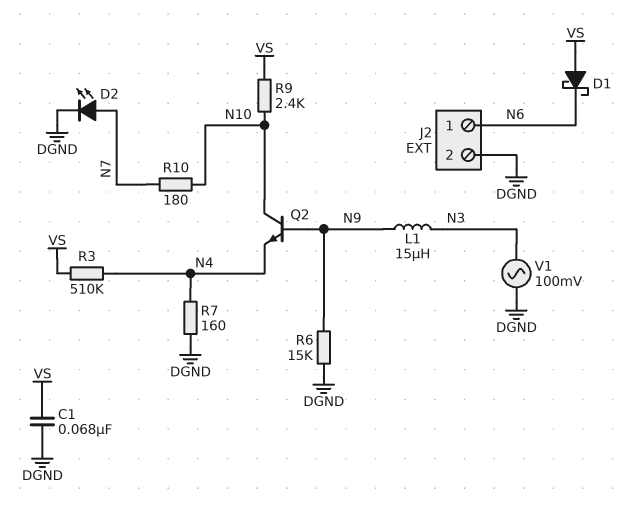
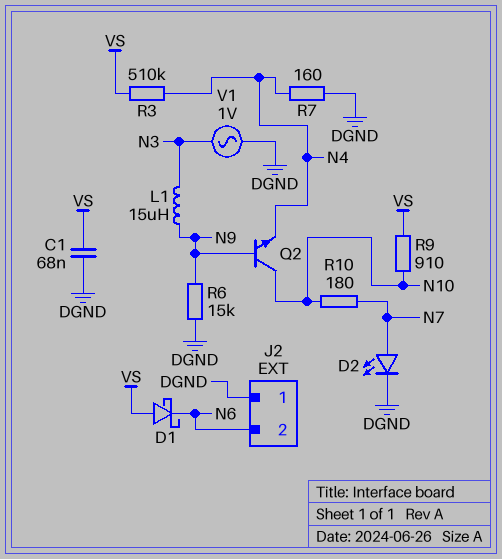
J2 pin 1: N6 -> DGND
J2 pin 2: DGND -> N6
R9: 2.4k (N10, VS) -> 910 (N10, VS)
V1: AC 100mV (DGND, N3) -> AC 1V (DGND, N3)

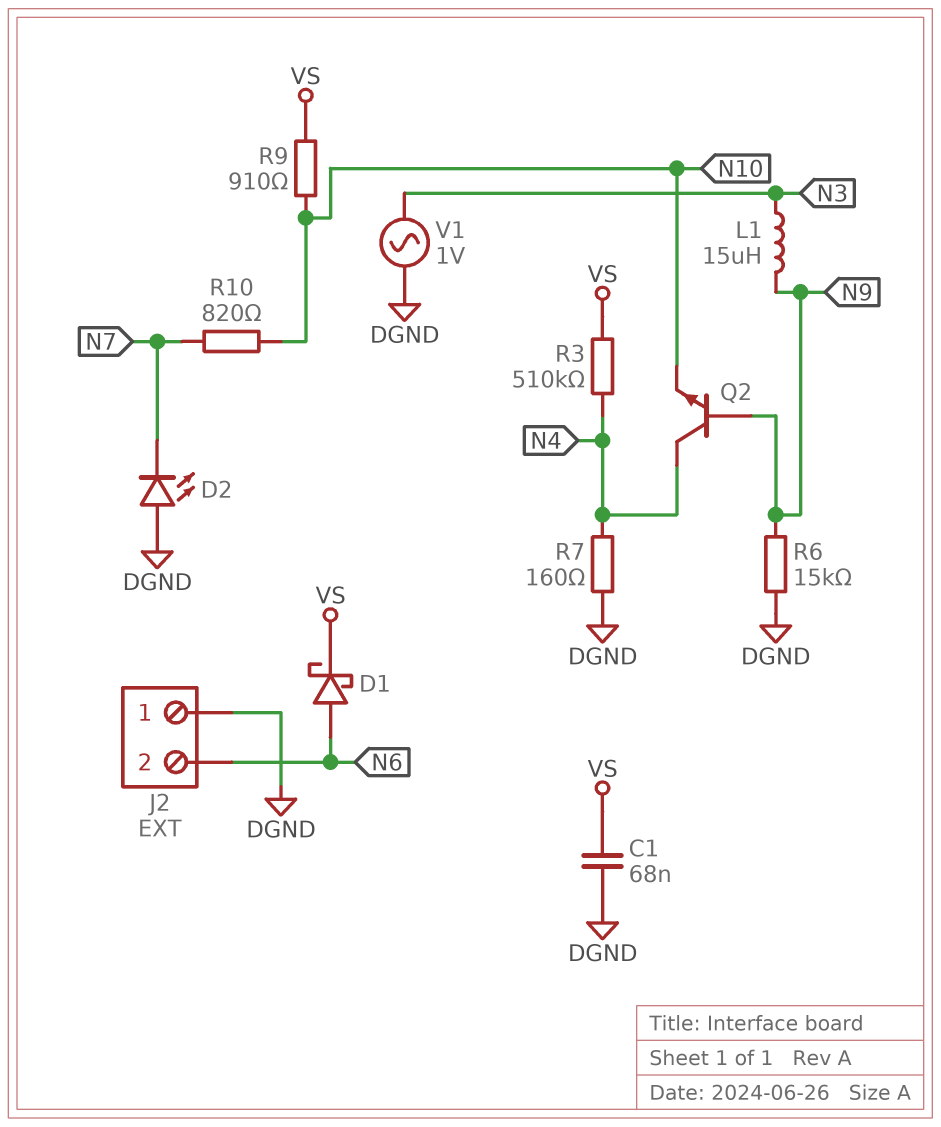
D1: schottky (A VS, K N6) -> schottky (A N6, K VS)
D2: LED (A N7, K DGND) -> LED (A DGND, K N7)
Q2: NPN (B N9, C N10, E N4) -> NPN (B N9, C N4, E N10)
R10: 180 (N7, N10) -> 820 (N7, N10)

